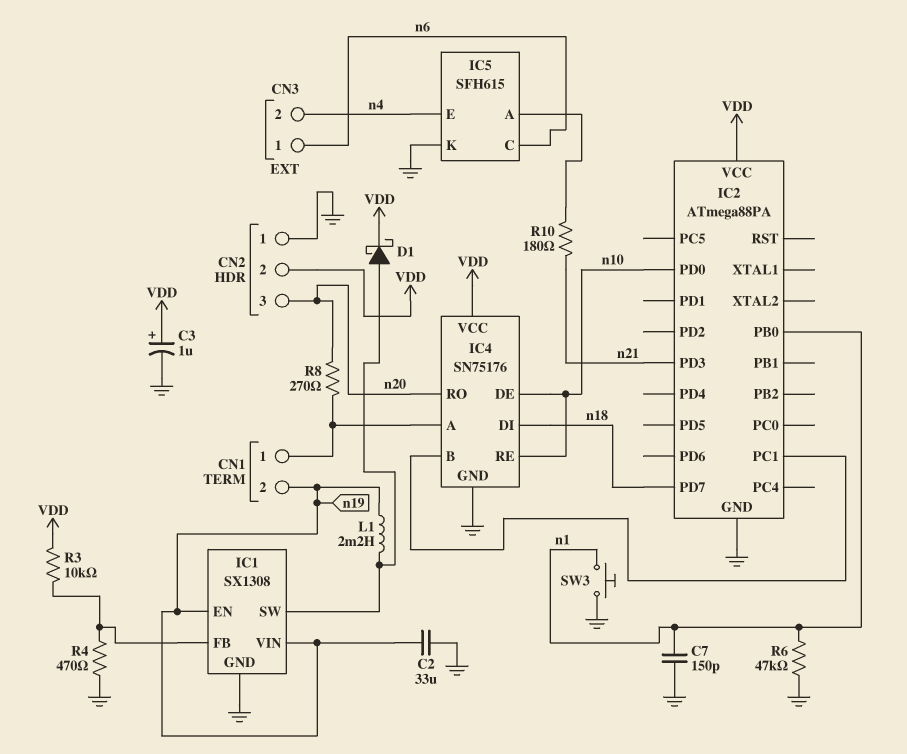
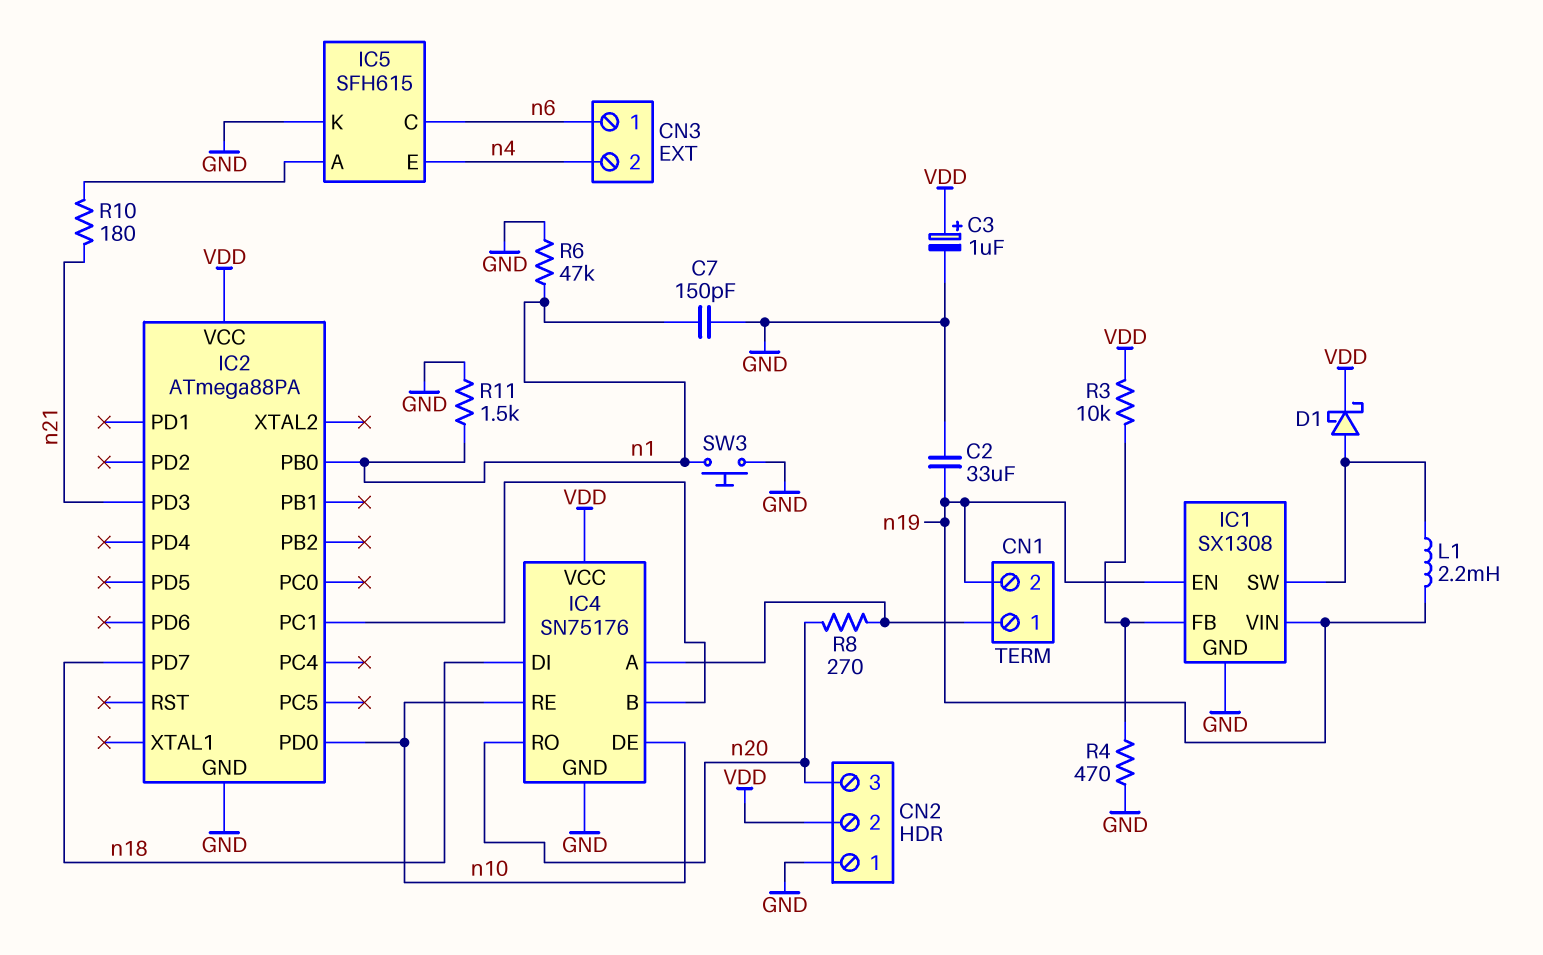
R11: none -> 1.5k (GND, n1)

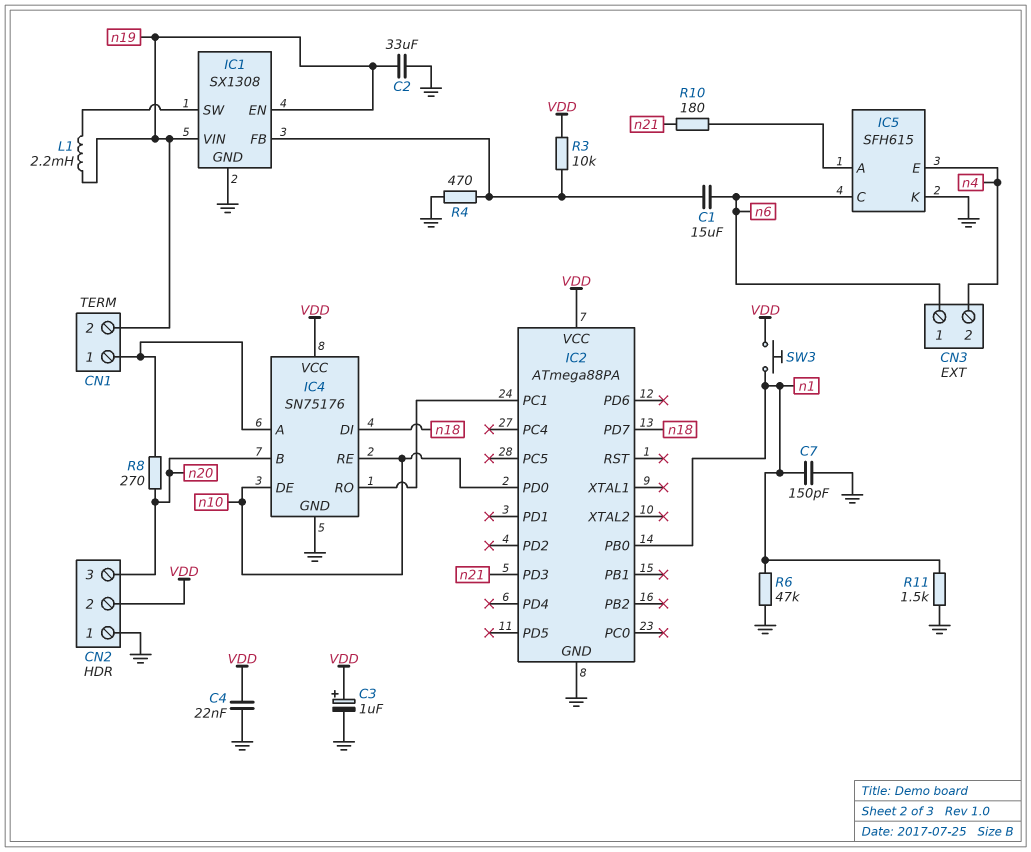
C1: none -> 15uF (IC1/FB, n6)
C4: none -> 22nF (GND, VDD)
D1: schottky (A IC1/SW, K VDD) -> none
IC4 pin B: IC2/PC1 -> n20
IC4 pin RO: n20 -> IC2/PC1
SW3: button (GND, n1) -> button (VDD, n1)

